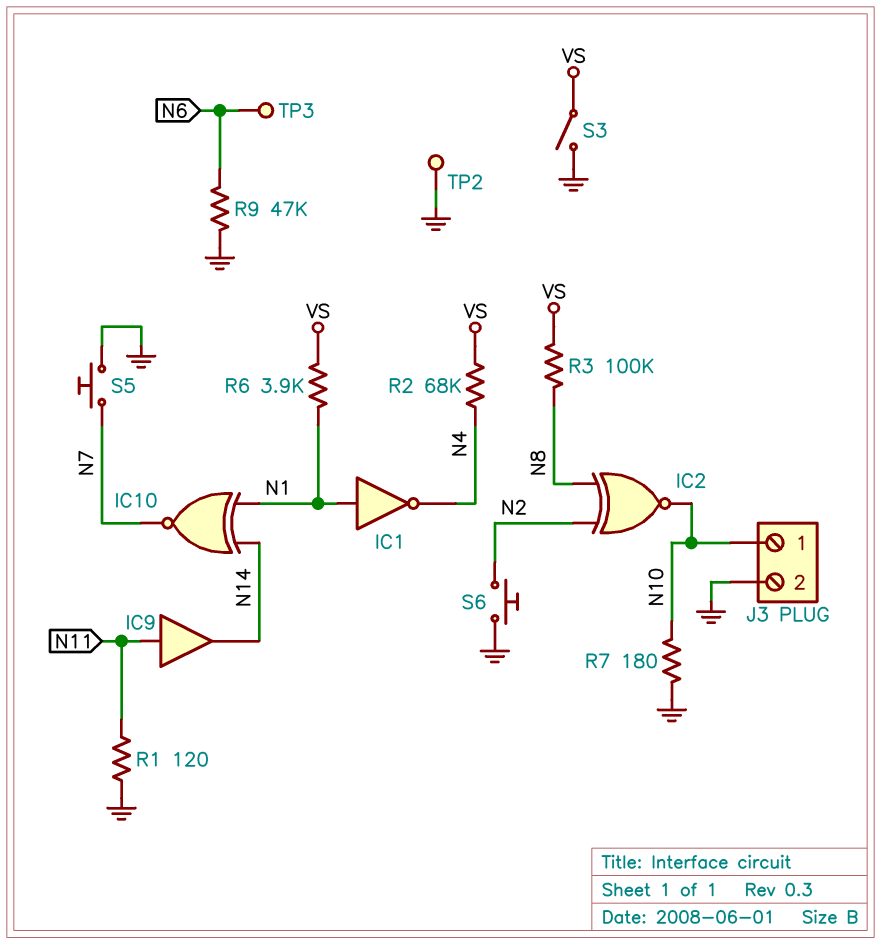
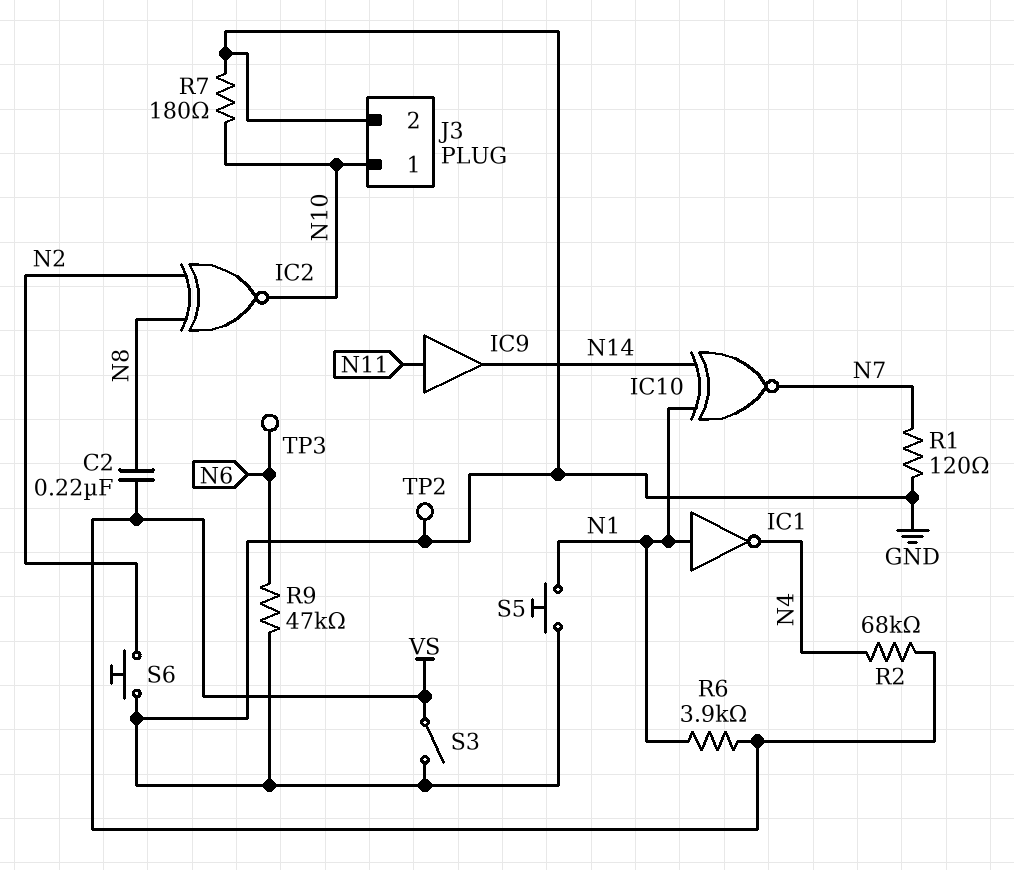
C2: none -> 220nF (N8, VS)
R1: 120 (GND, N11) -> 120 (GND, N7)
R3: 100k (N8, VS) -> none
S5: button (GND, N7) -> button (GND, N1)

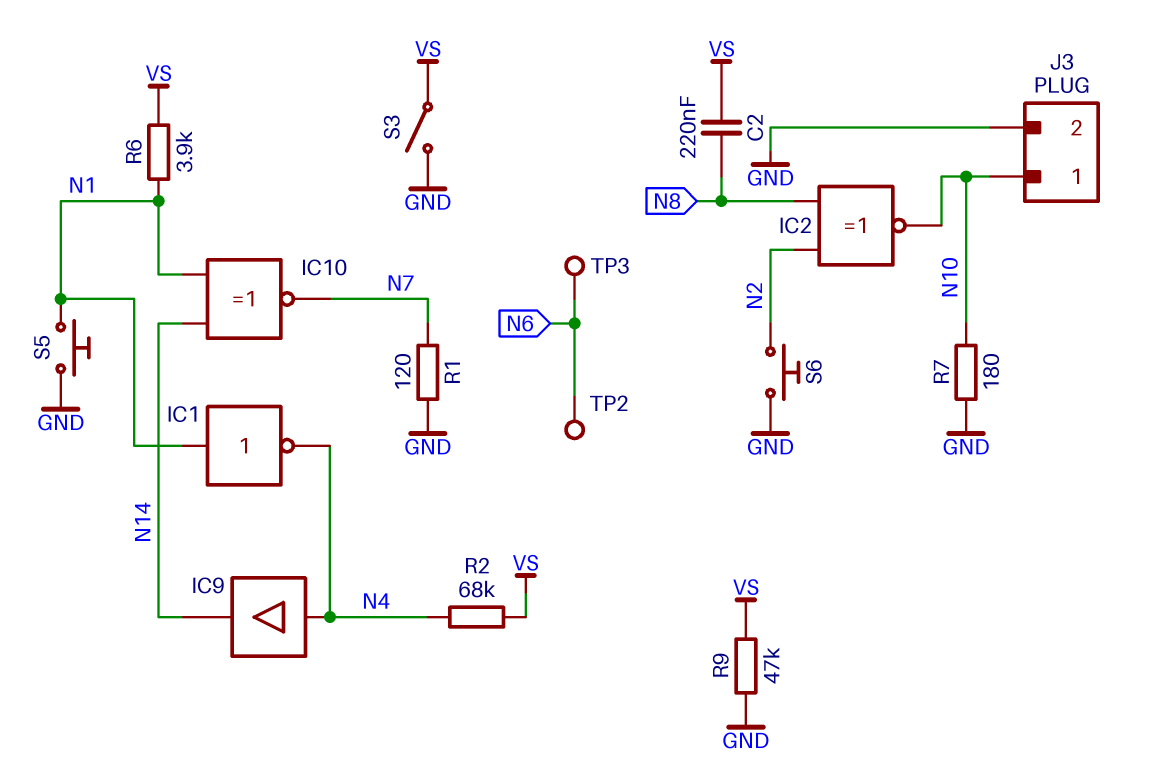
IC9: buffer (in N11, out N14) -> buffer (in N4, out N14)
R9: 47k (GND, N6) -> 47k (GND, VS)
TP2: test point (GND) -> test point (N6)

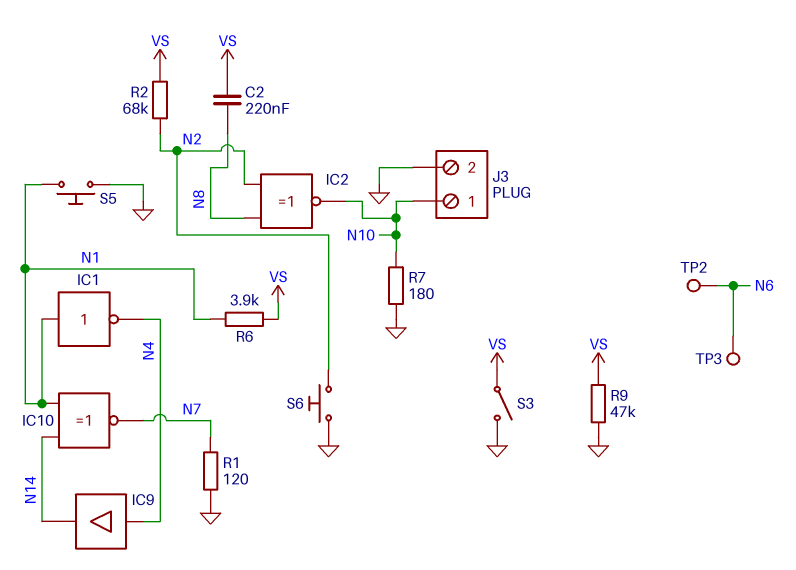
R2: 68k (N4, VS) -> 68k (N2, VS)

